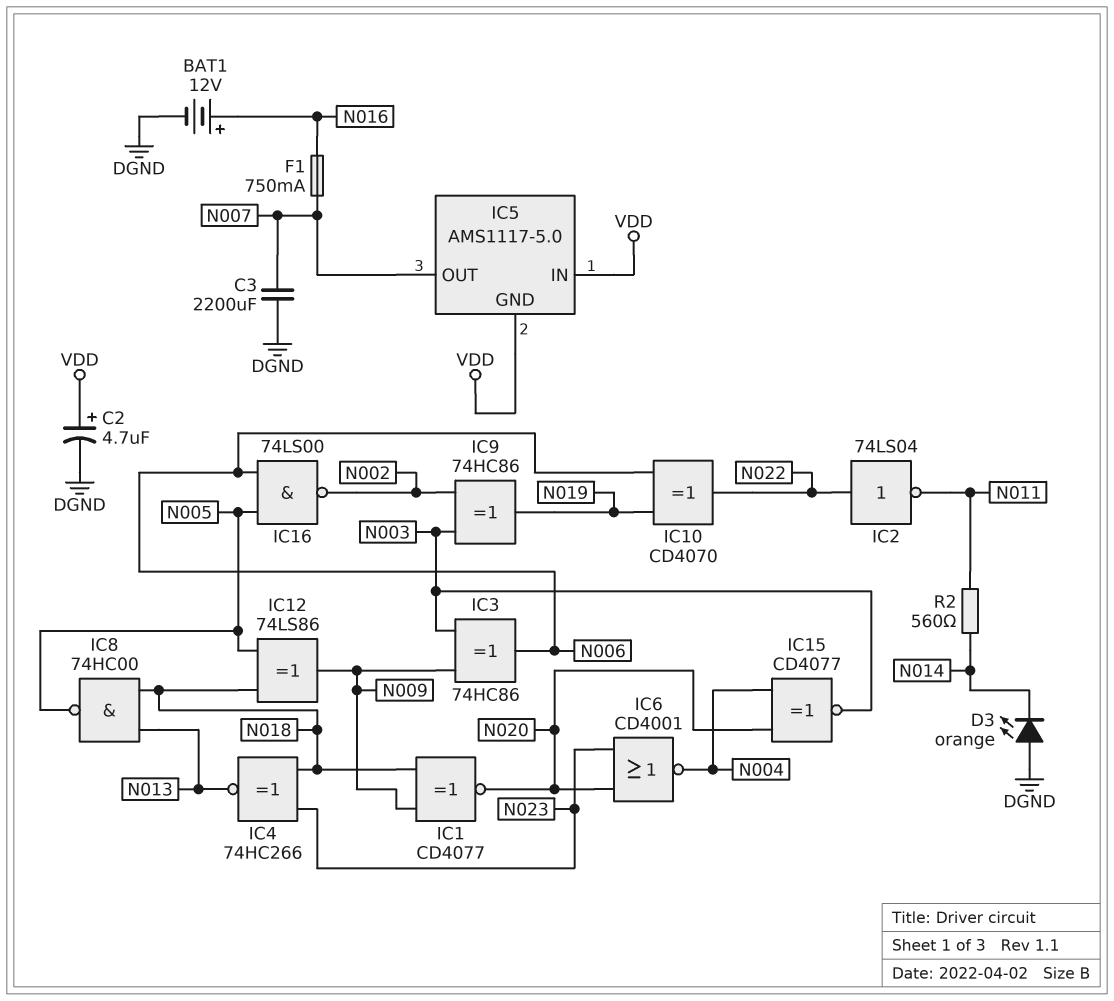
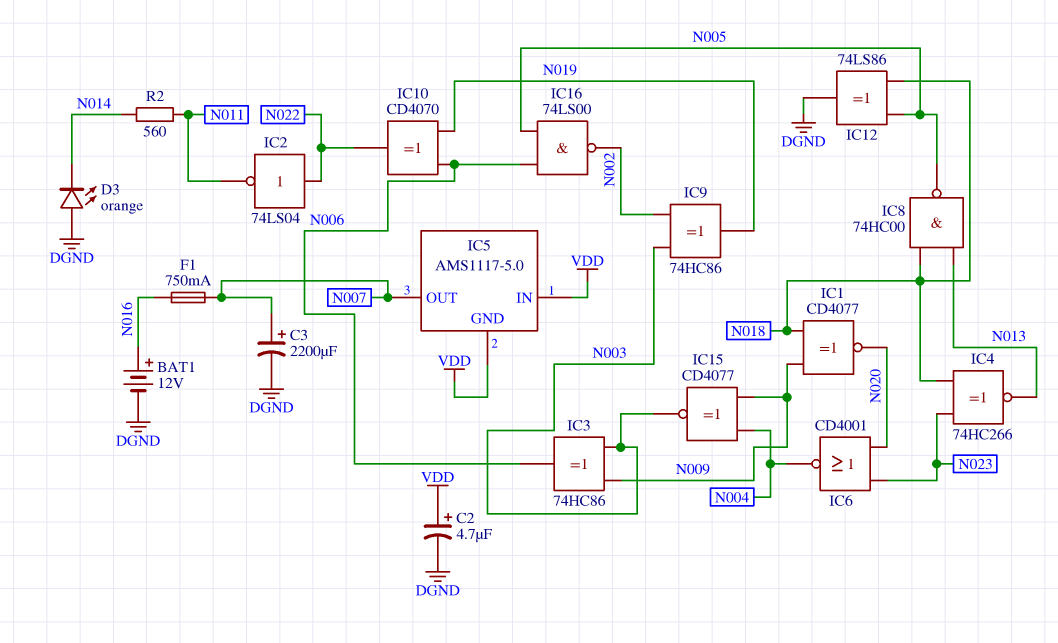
C3: 2200uF (DGND, N007) -> 2200uF (plus N007, minus DGND)
IC12: XOR 74LS86 (in N005, in N018, out N009) -> XOR 74LS86 (in N005, in N018, out DGND)
IC15: XNOR CD4077 (in N004, in N020, out N003) -> XNOR CD4077 (in N004, in N009, out N003)

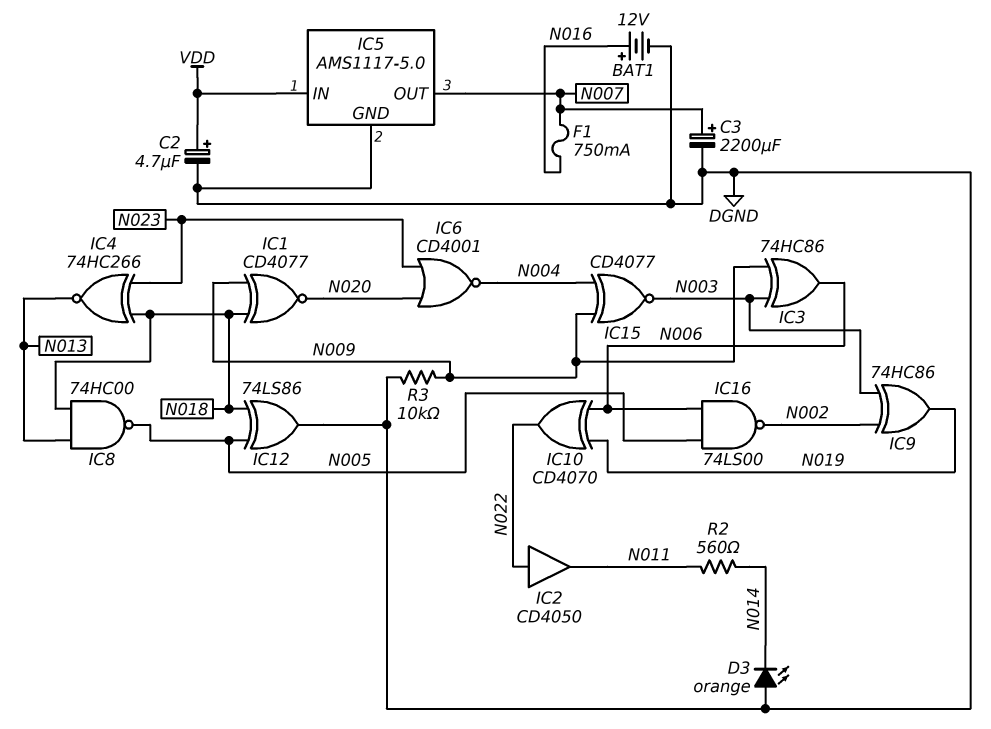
IC2: NOT 74LS04 (in N022, out N011) -> buffer CD4050 (in N022, out N011)
IC5 pin GND: VDD -> DGND
R3: none -> 10k (DGND, N009)

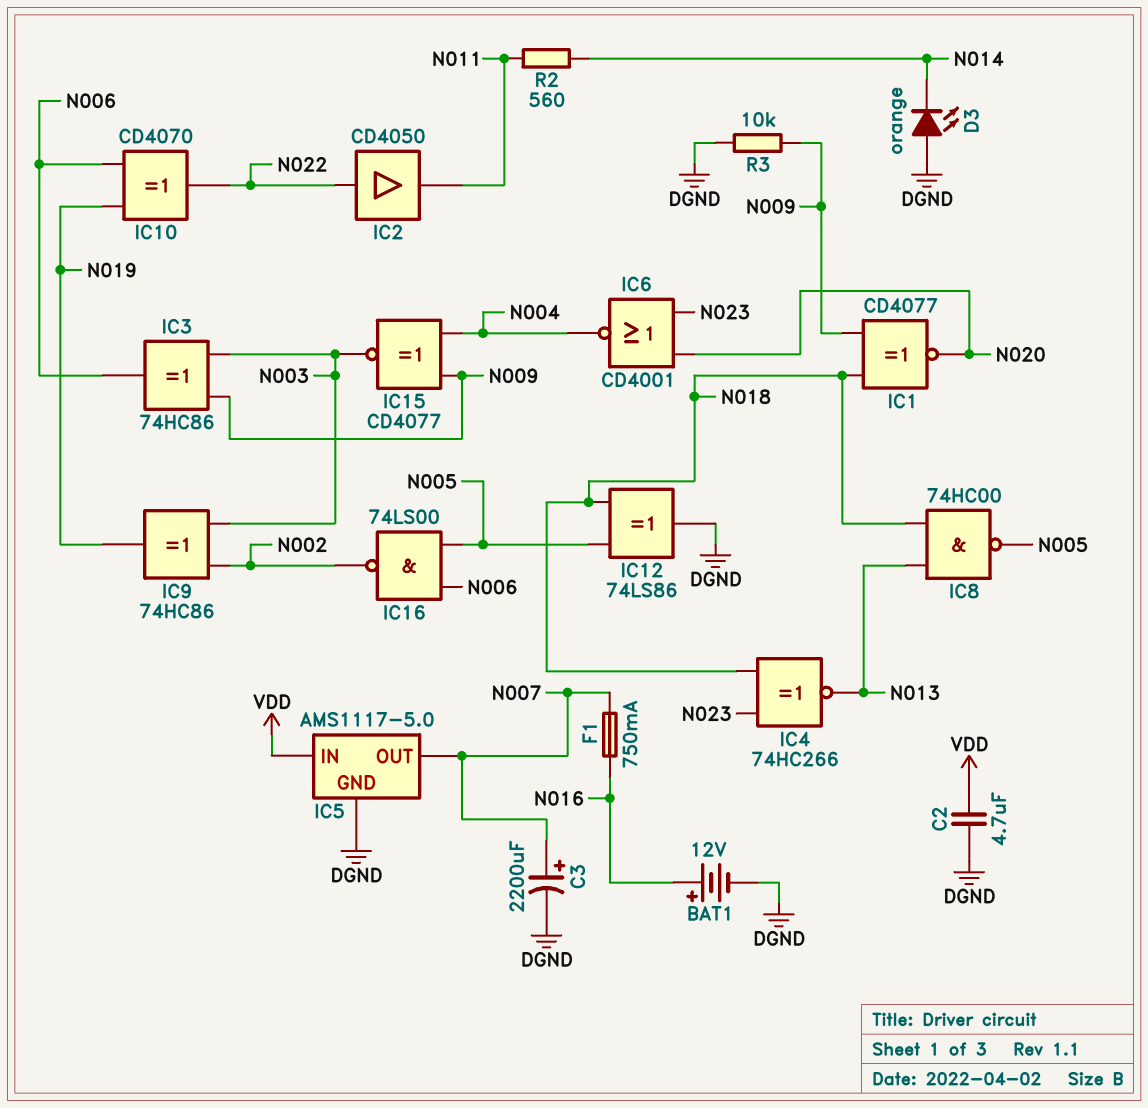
C2: 4.7uF (plus VDD, minus DGND) -> 4.7uF (DGND, VDD)

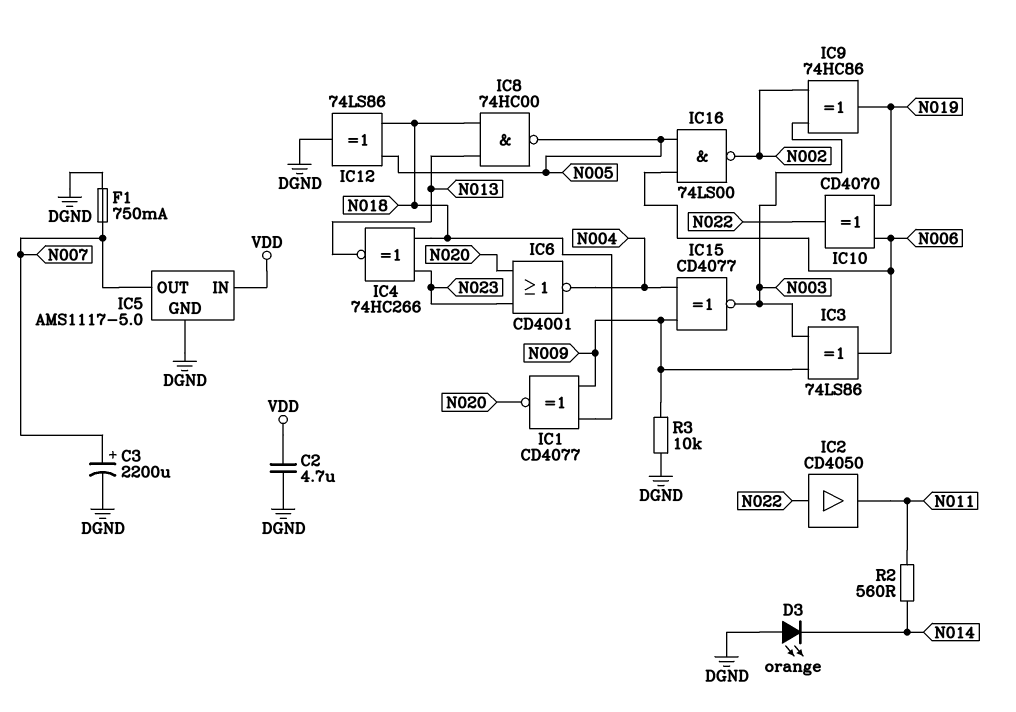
BAT1: 12V (plus N016, minus DGND) -> none
F1: 750mA (N007, N016) -> 750mA (DGND, N007)
IC3: XOR 74HC86 (in N003, in N009, out N006) -> XOR 74LS86 (in N003, in N009, out N006)

